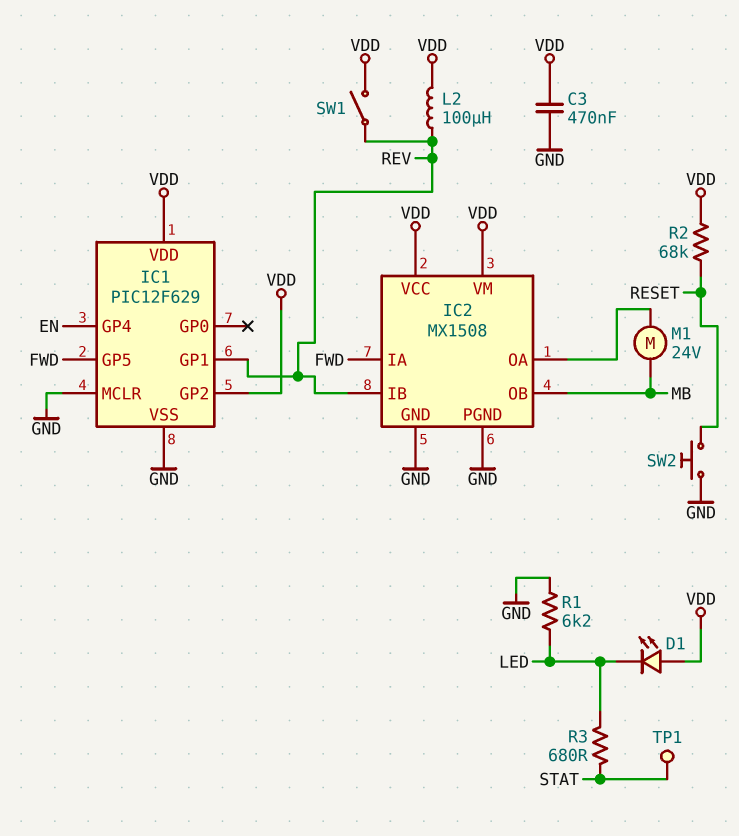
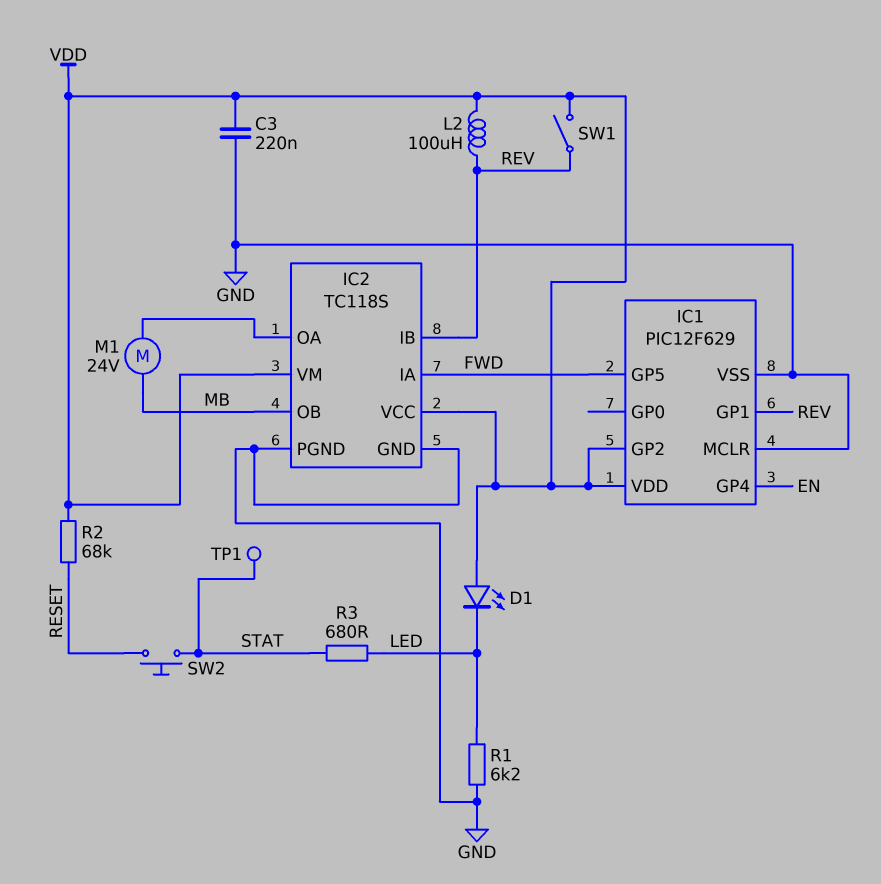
C3: 470nF (GND, VDD) -> 220nF (GND, VDD)
IC2: MX1508 -> TC118S
SW2: button (GND, RESET) -> button (RESET, STAT)

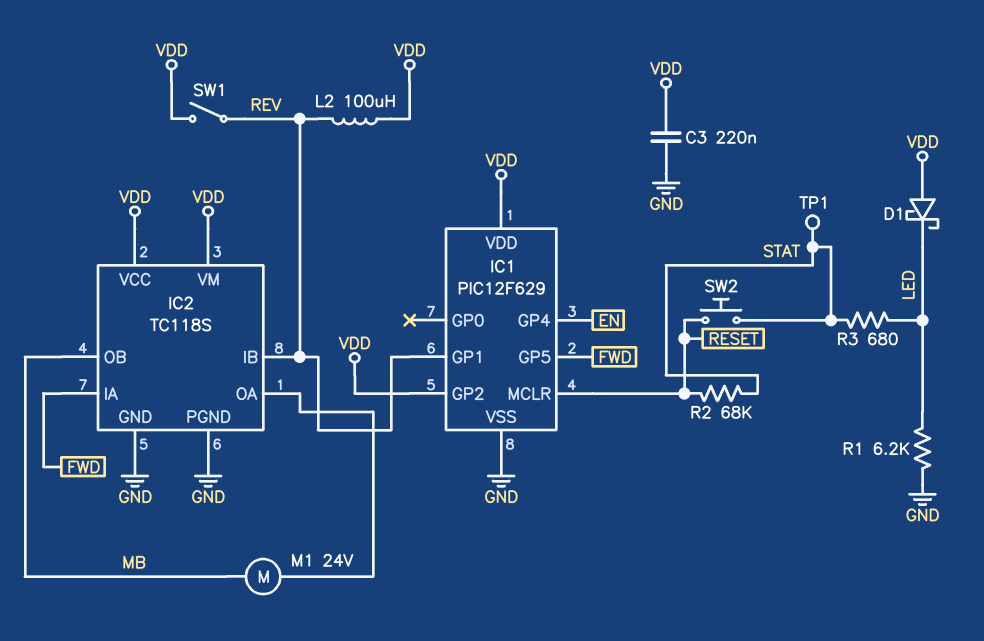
D1: LED (A VDD, K LED) -> schottky (A VDD, K LED)
IC1 pin MCLR: GND -> RESET
R2: 68k (RESET, VDD) -> 68k (RESET, STAT)

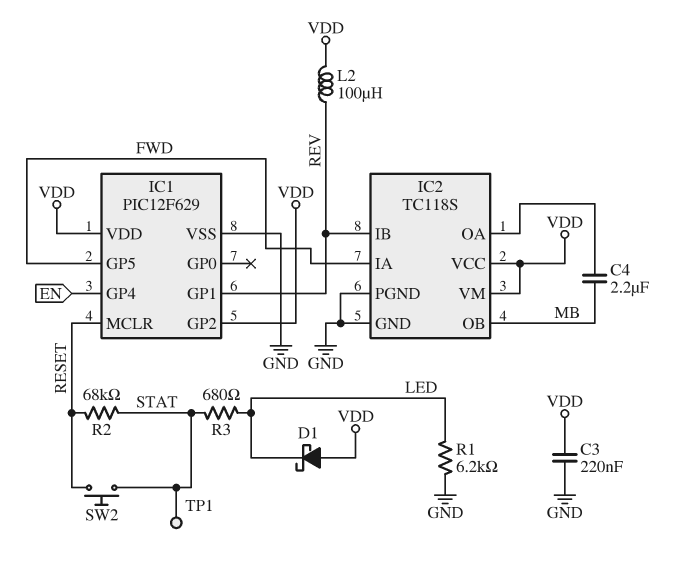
C4: none -> 2.2uF (IC2/OA, MB)
M1: motor 24V (IC2/OA, MB) -> none
SW1: switch (REV, VDD) -> none

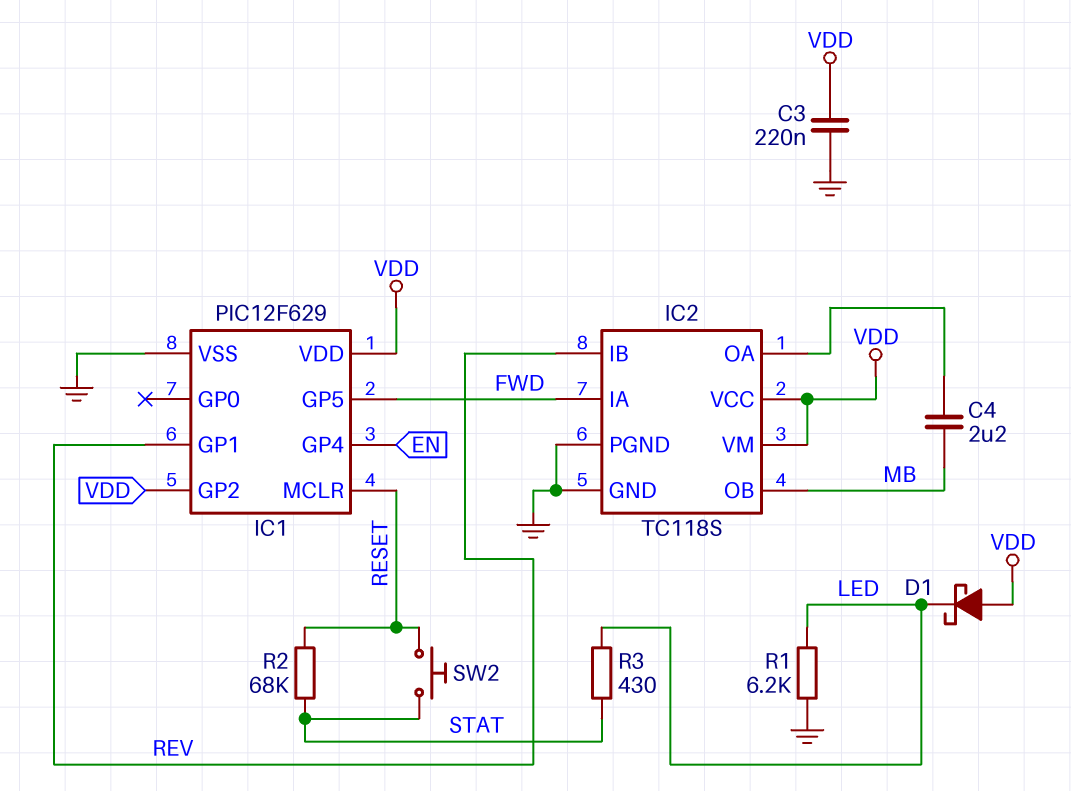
L2: 100uH (REV, VDD) -> none
R3: 680 (LED, STAT) -> 430 (LED, STAT)
TP1: test point (STAT) -> none

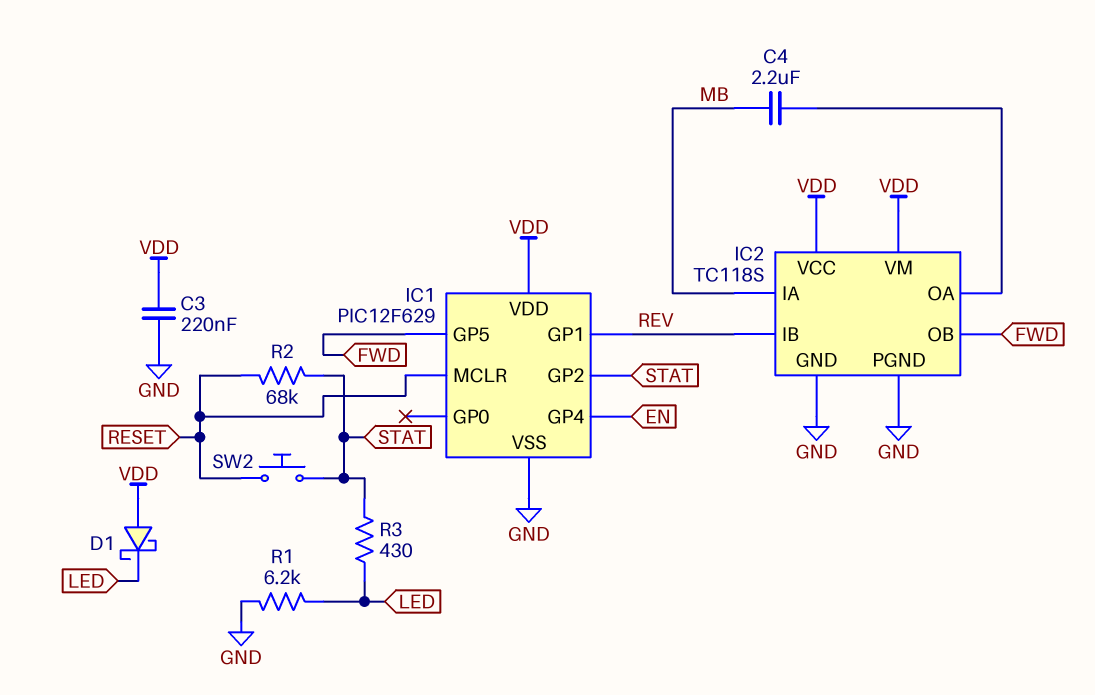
IC1 pin GP2: VDD -> STAT
IC2 pin IA: FWD -> MB
IC2 pin OB: MB -> FWD

